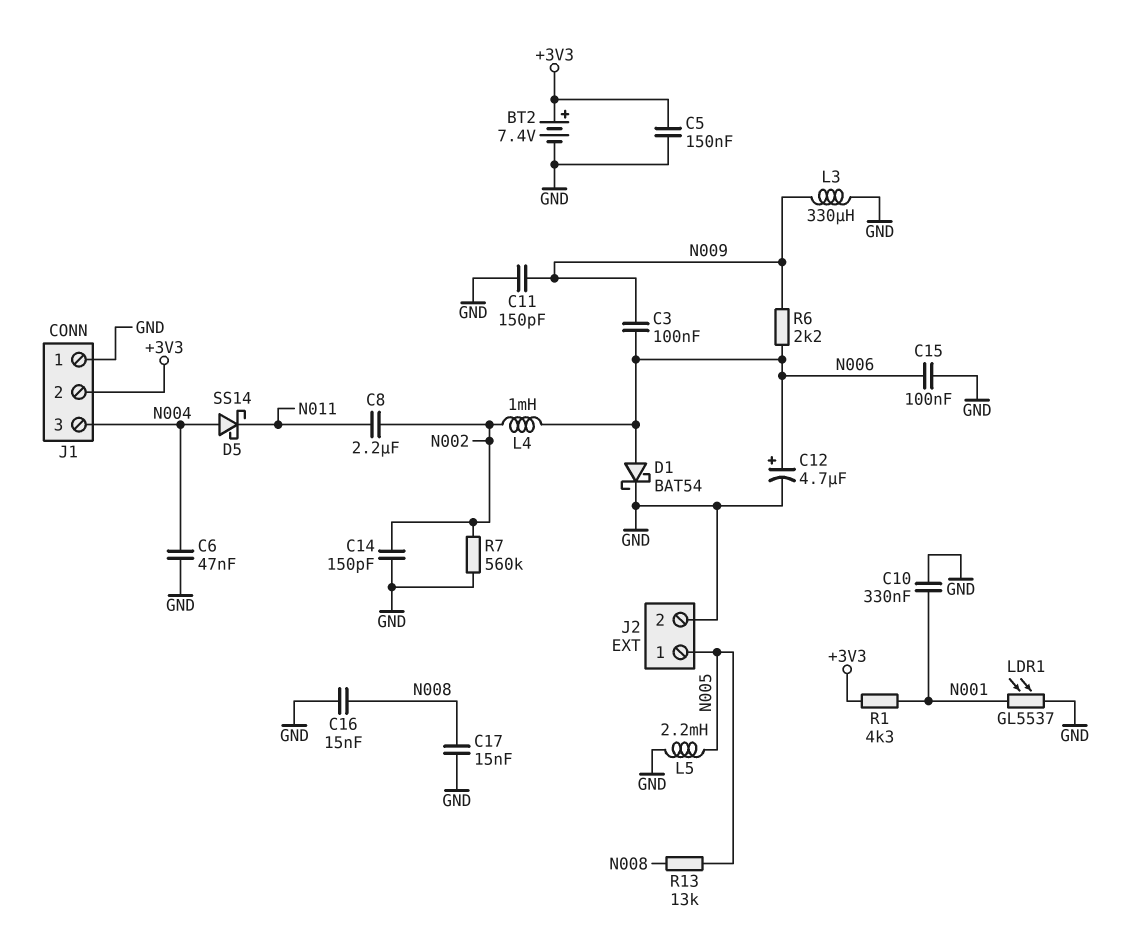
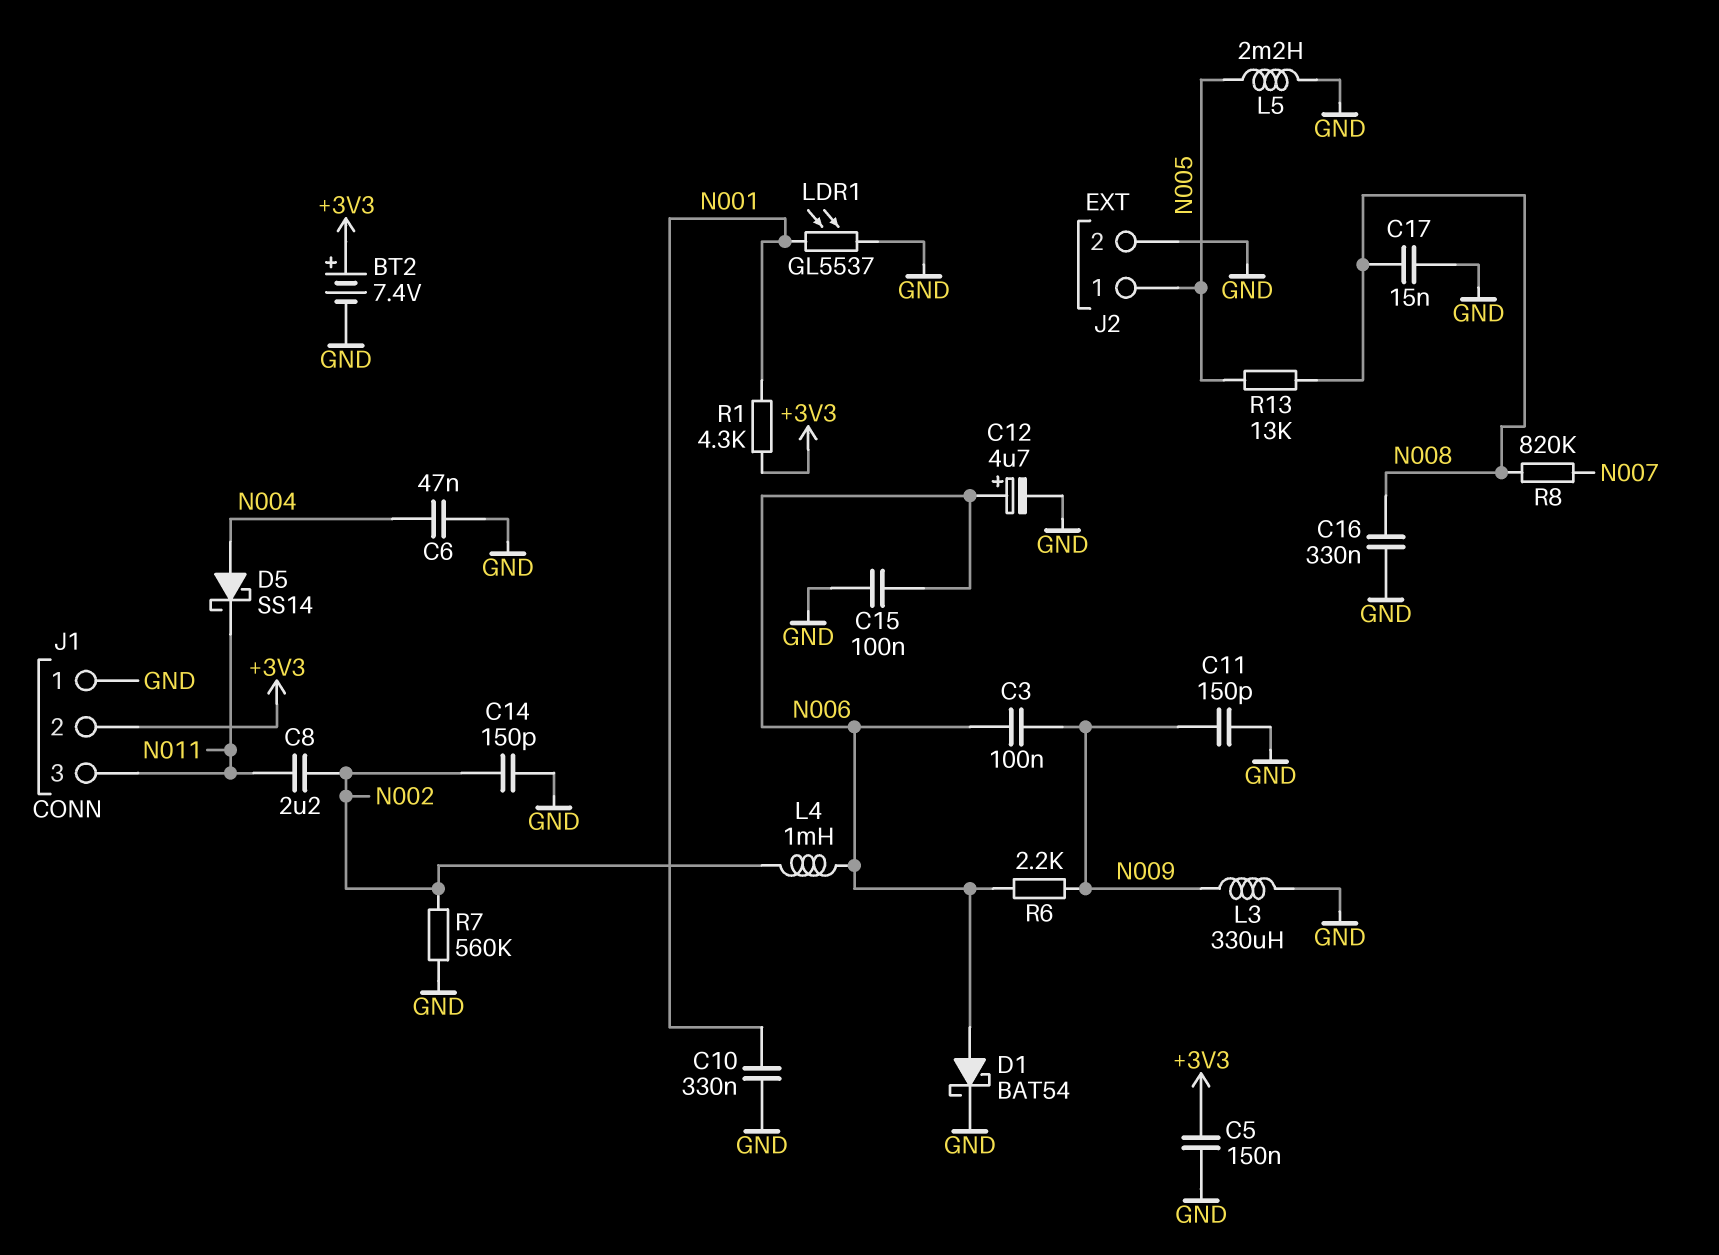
C16: 15nF (GND, N008) -> 330nF (GND, N008)
J1 pin 3: N004 -> N011
R8: none -> 820k (N007, N008)

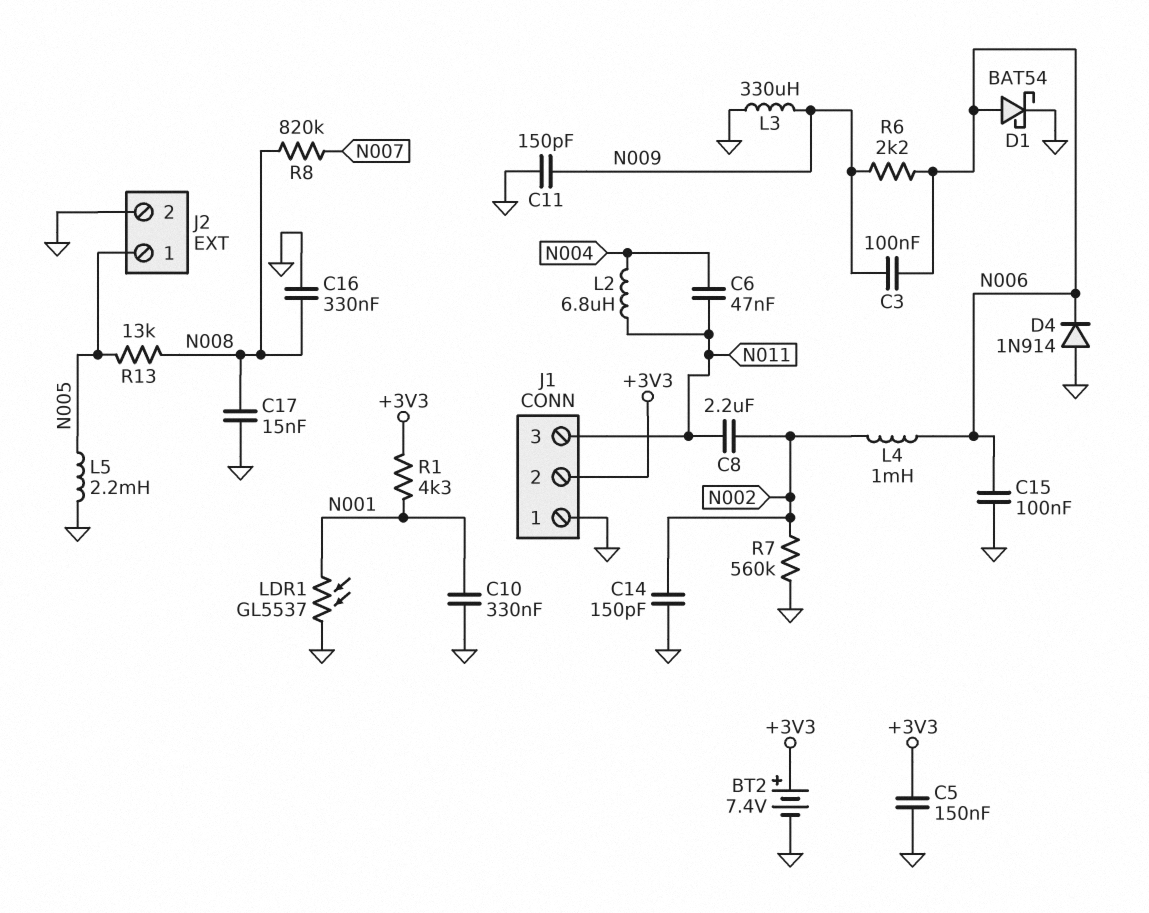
C6: 47nF (GND, N004) -> 47nF (N004, N011)
C12: 4.7uF (plus N006, minus GND) -> none
D4: none -> diode 1N914 (A GND, K N006)
D5: schottky SS14 (A N004, K N011) -> none
L2: none -> 6.8uH (N004, N011)

